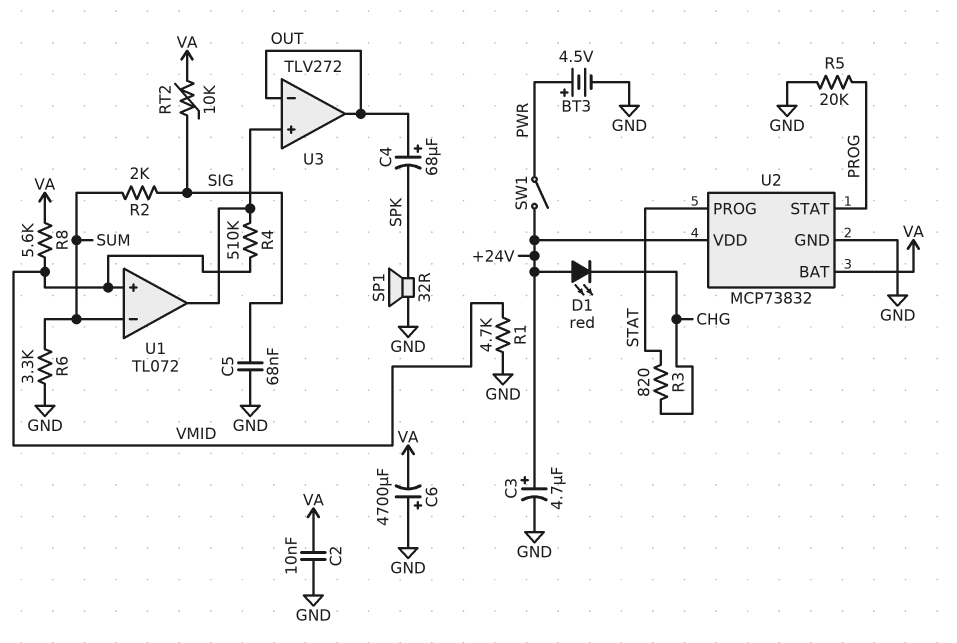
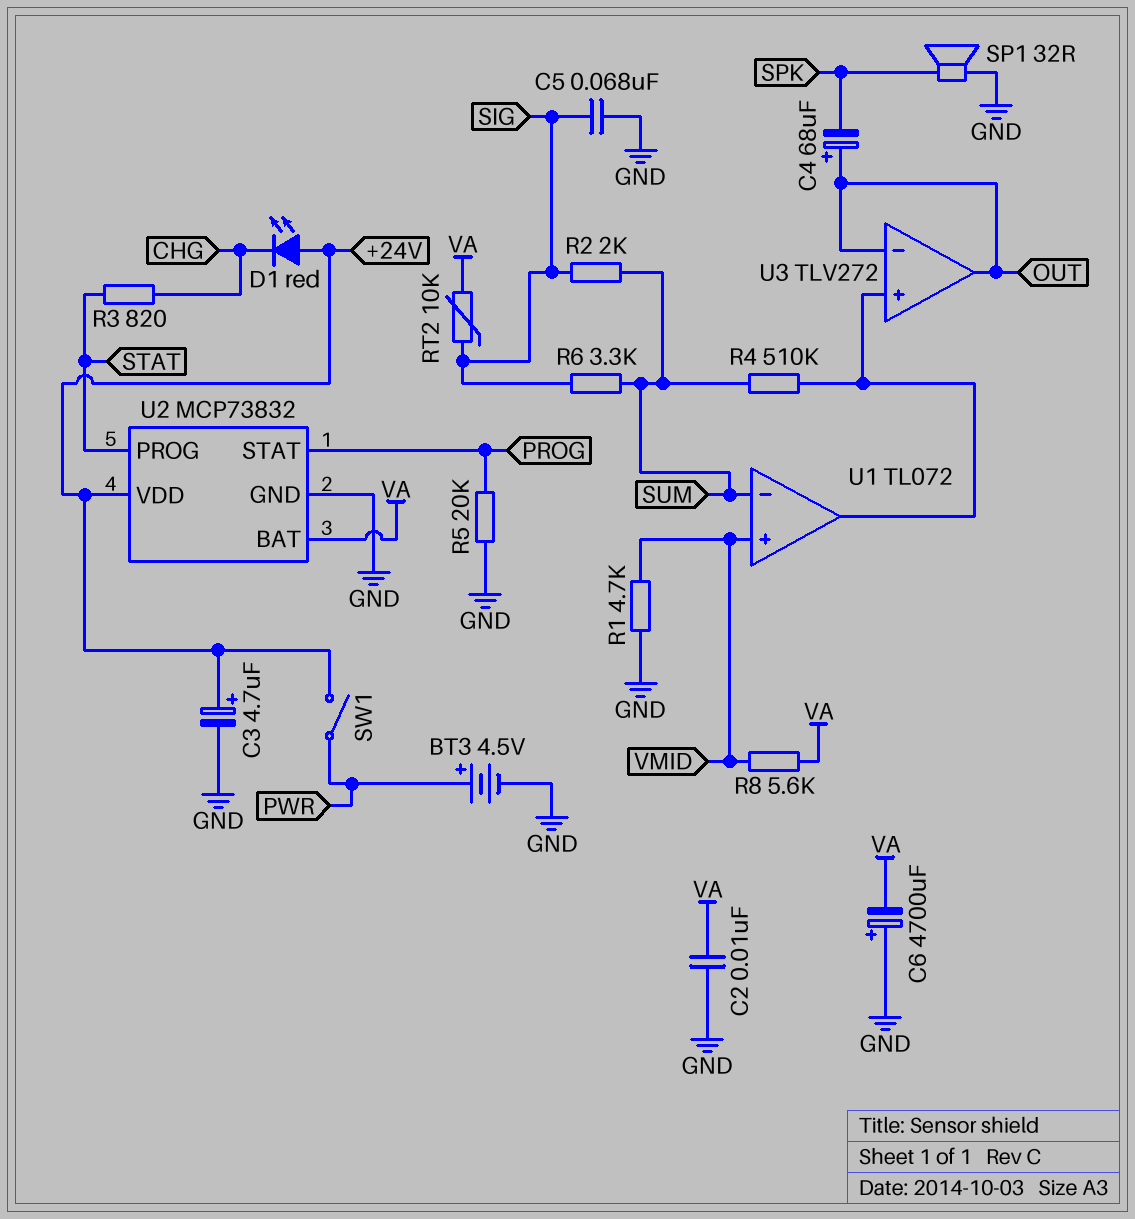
R4: 510k (U1/out, VMID) -> 510k (SUM, U1/out)
R6: 3.3k (GND, SUM) -> 3.3k (SIG, SUM)

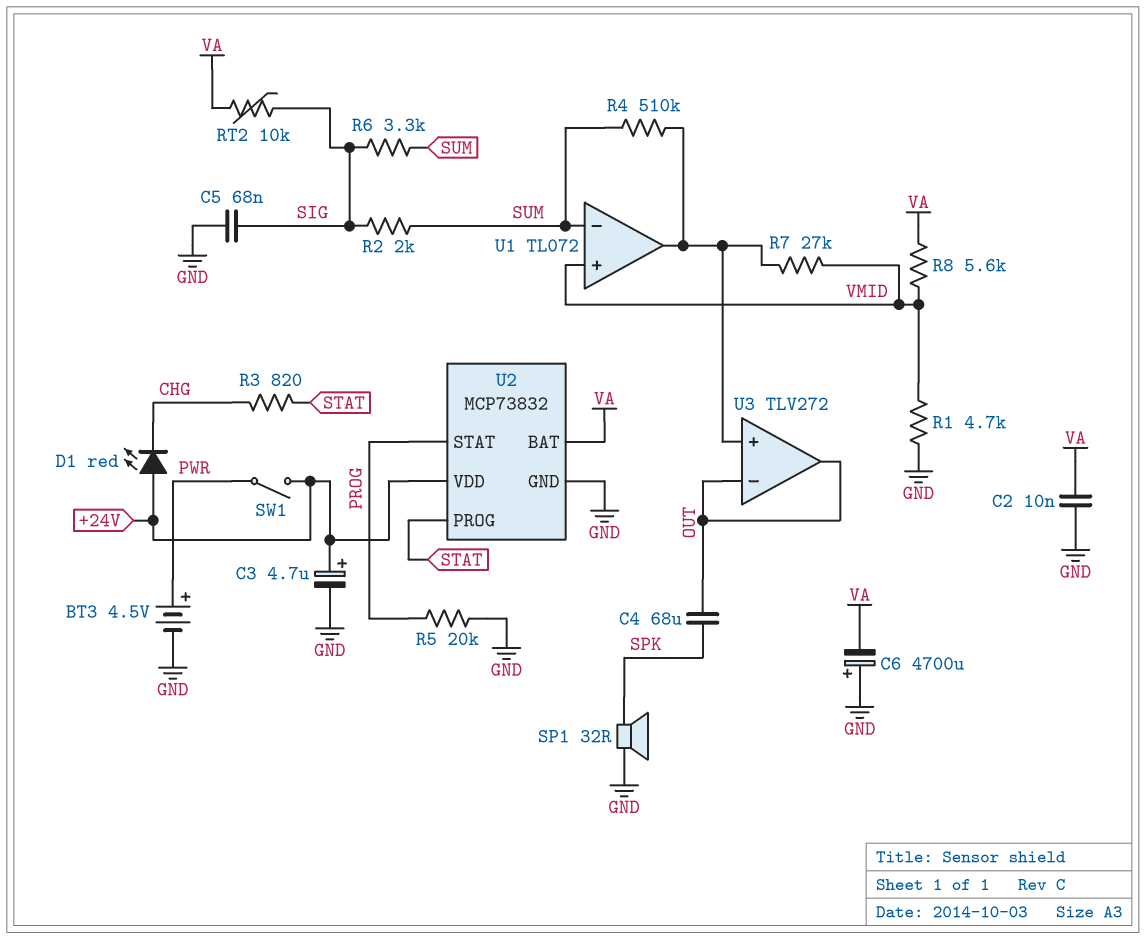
C4: 68uF (plus OUT, minus SPK) -> 68uF (OUT, SPK)
R7: none -> 27k (U1/out, VMID)

